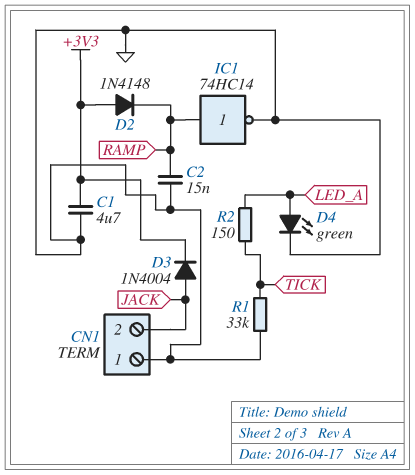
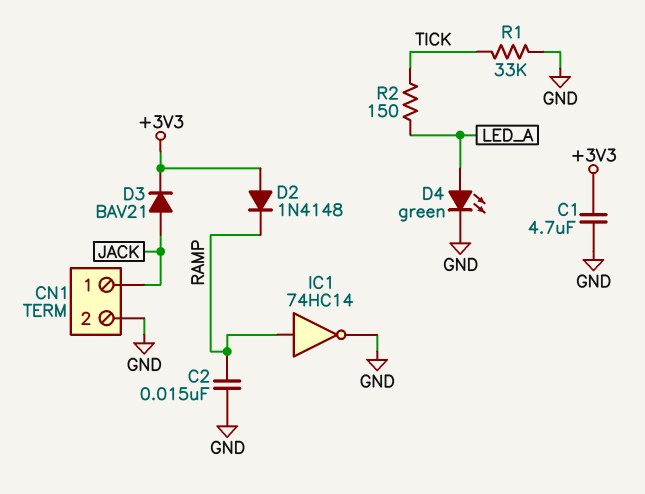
CN1 pin 1: GND -> JACK
CN1 pin 2: JACK -> GND
D3: diode 1N4004 (A JACK, K +3V3) -> diode BAV21 (A JACK, K +3V3)

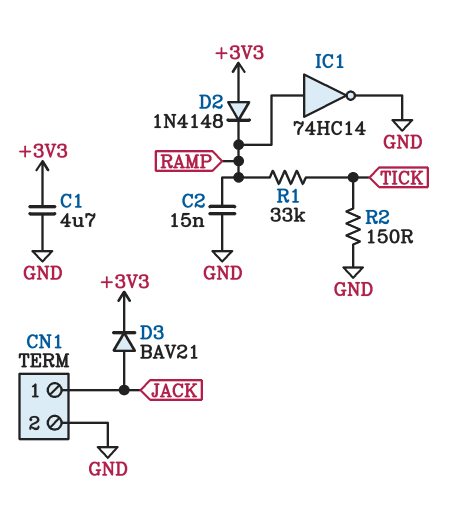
D4: LED green (A LED_A, K GND) -> none
R1: 33k (GND, TICK) -> 33k (RAMP, TICK)
R2: 150 (LED_A, TICK) -> 150 (GND, TICK)

